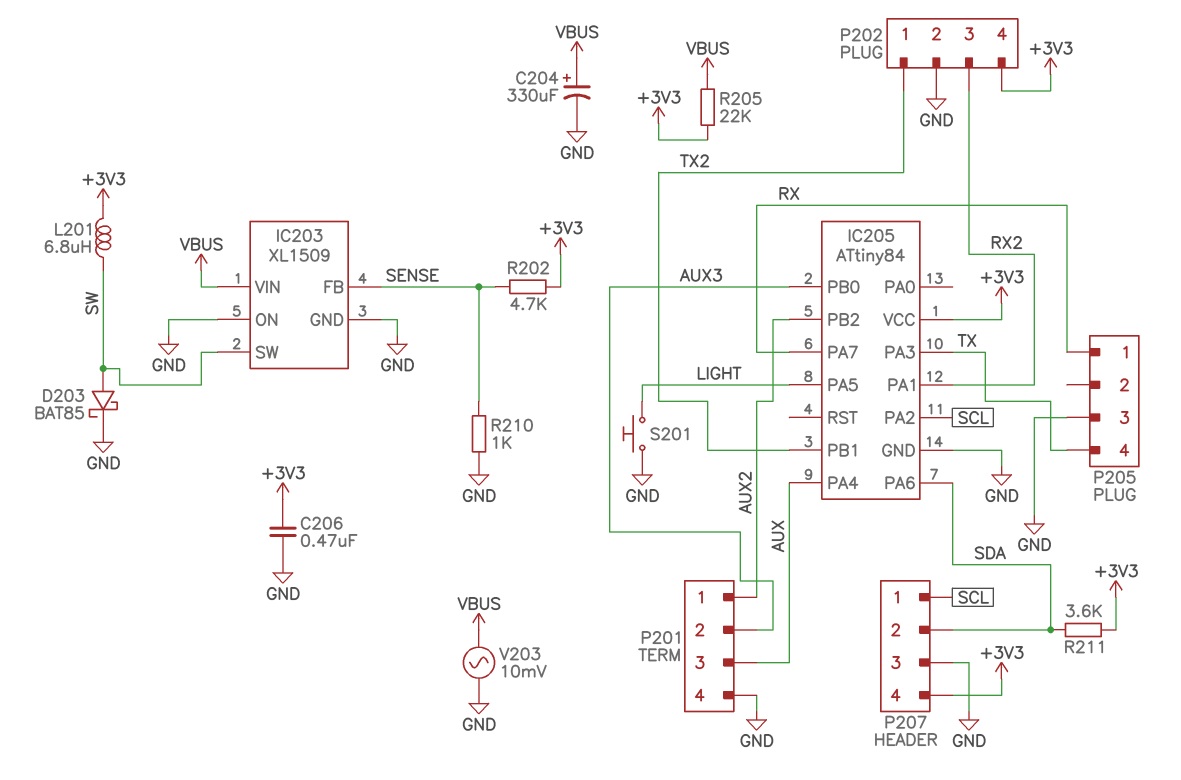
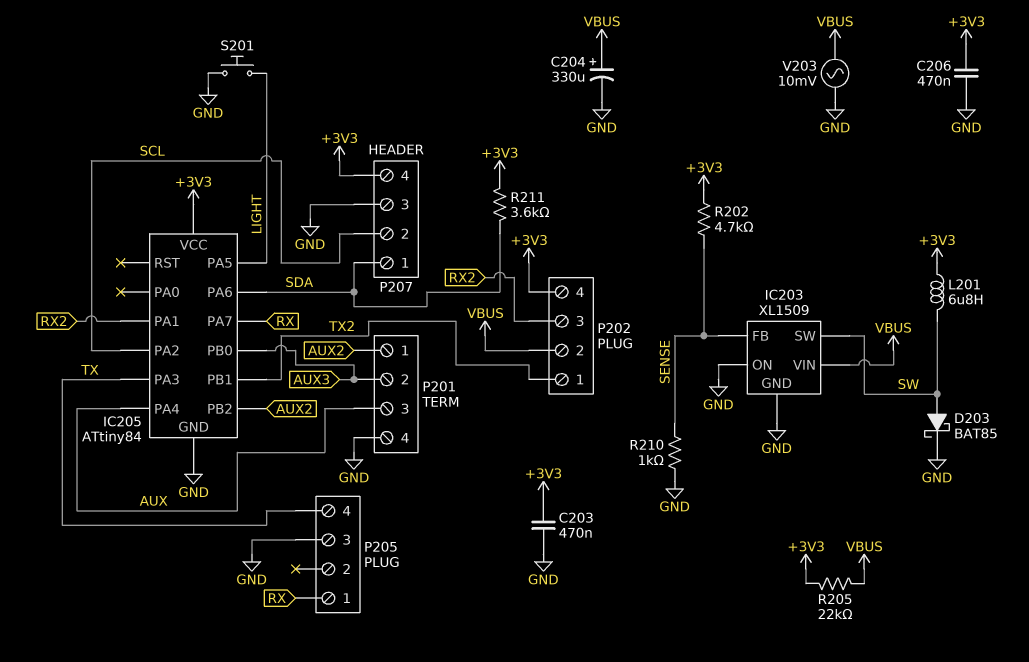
C203: none -> 470nF (+3V3, GND)
P202 pin 2: GND -> VBUS
P207 pin 1: SCL -> SDA
P207 pin 2: SDA -> SCL

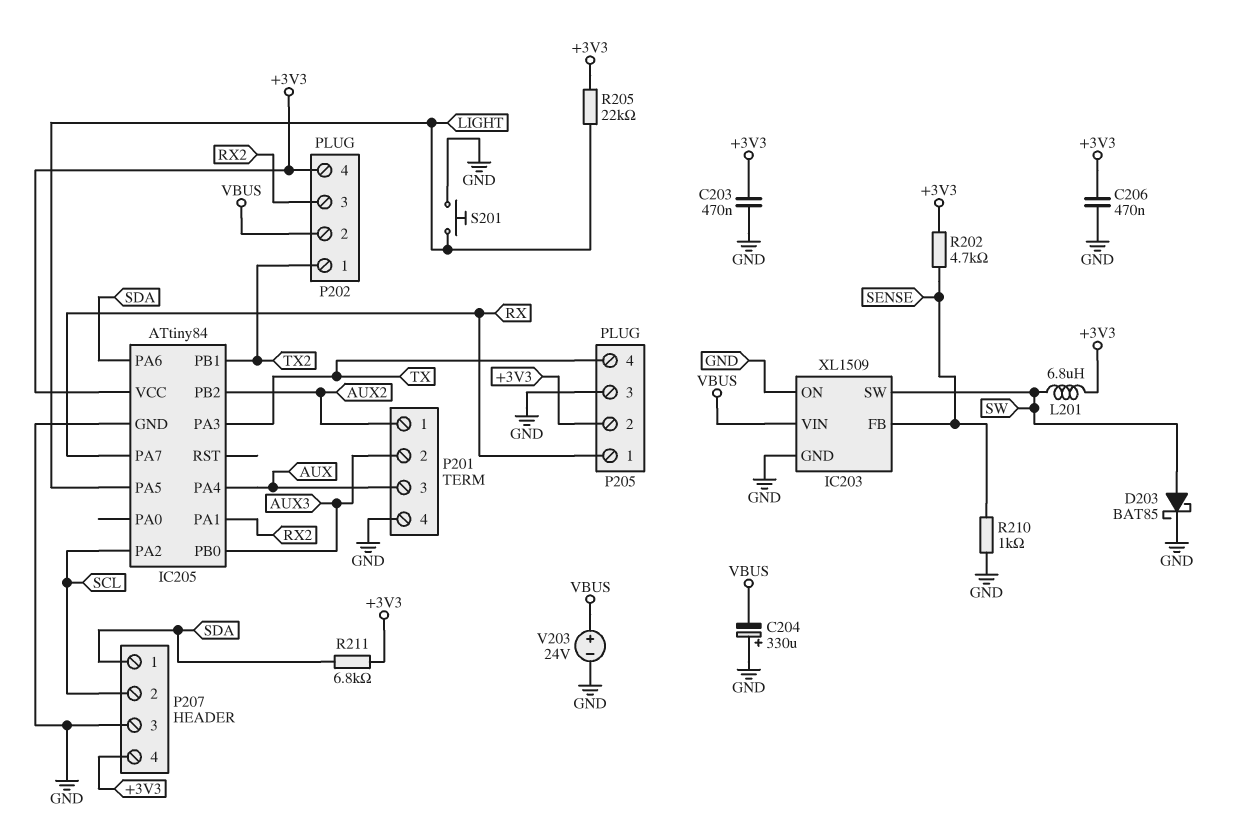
C204: 330uF (plus VBUS, minus GND) -> 330uF (plus GND, minus VBUS)
P205 pin 2: none -> +3V3
R205: 22k (+3V3, VBUS) -> 22k (+3V3, LIGHT)
R211: 3.6k (+3V3, SDA) -> 6.8k (+3V3, SDA)
V203: AC 10mV (GND, VBUS) -> 24V (plus VBUS, minus GND)

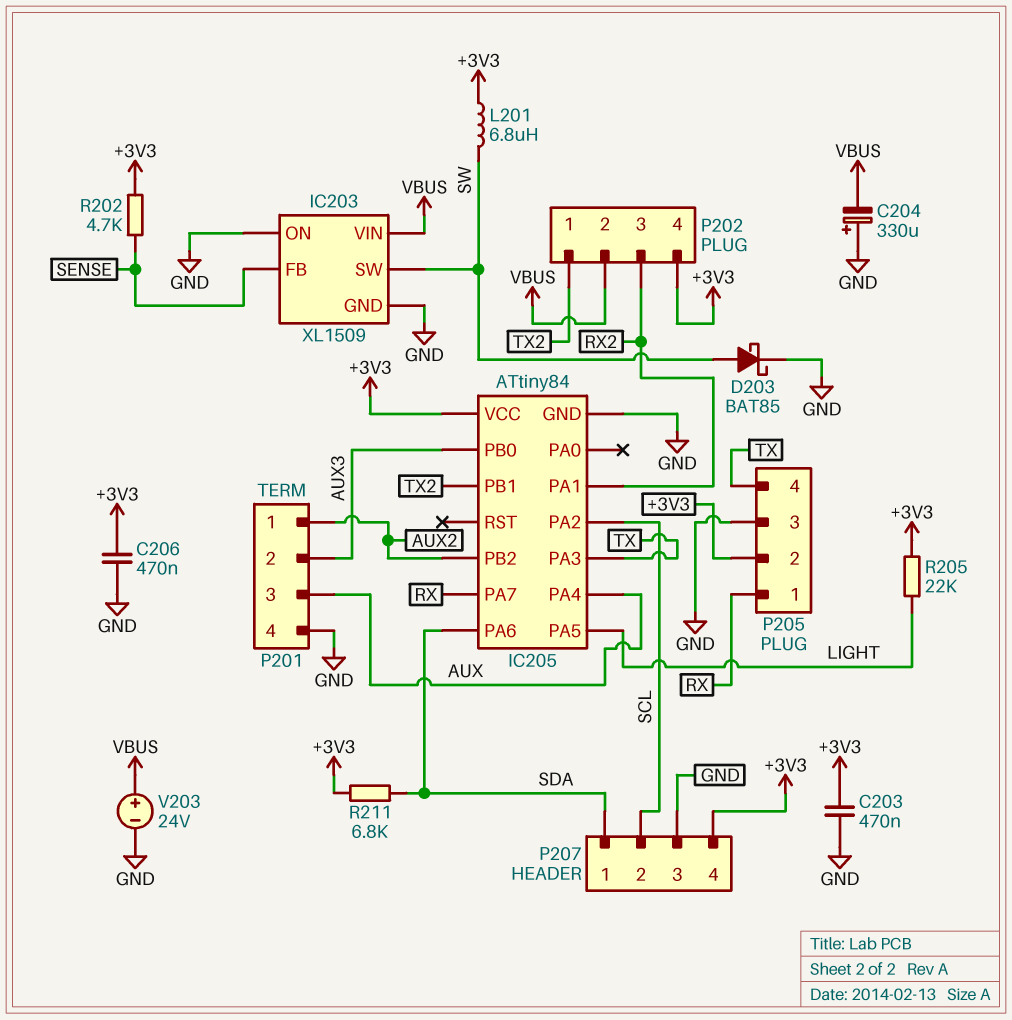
R210: 1k (GND, SENSE) -> none
S201: button (GND, LIGHT) -> none

